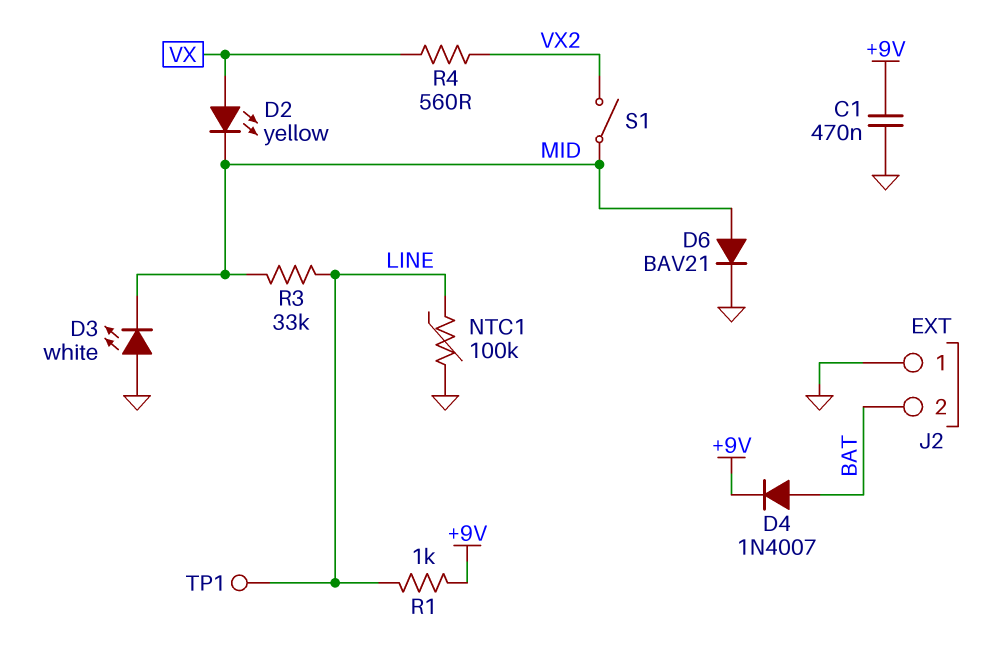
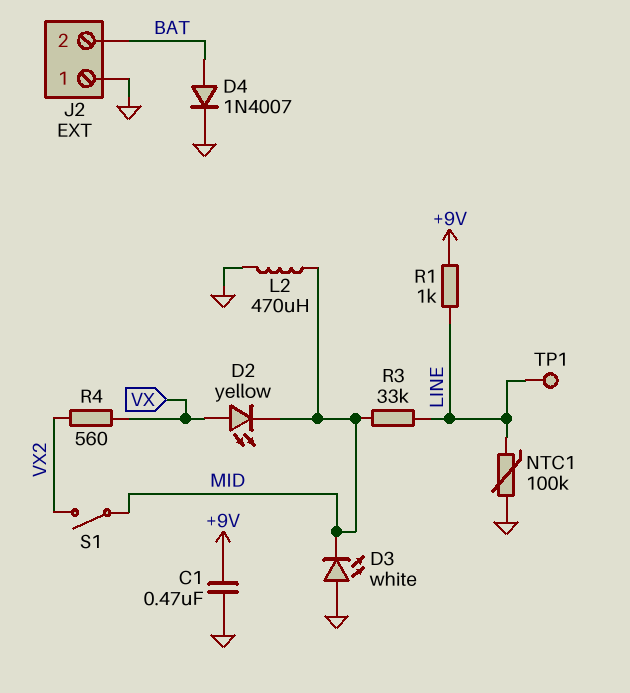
D4: diode 1N4007 (A BAT, K +9V) -> diode 1N4007 (A BAT, K GND)
D6: diode BAV21 (A MID, K GND) -> none
L2: none -> 470uH (GND, MID)

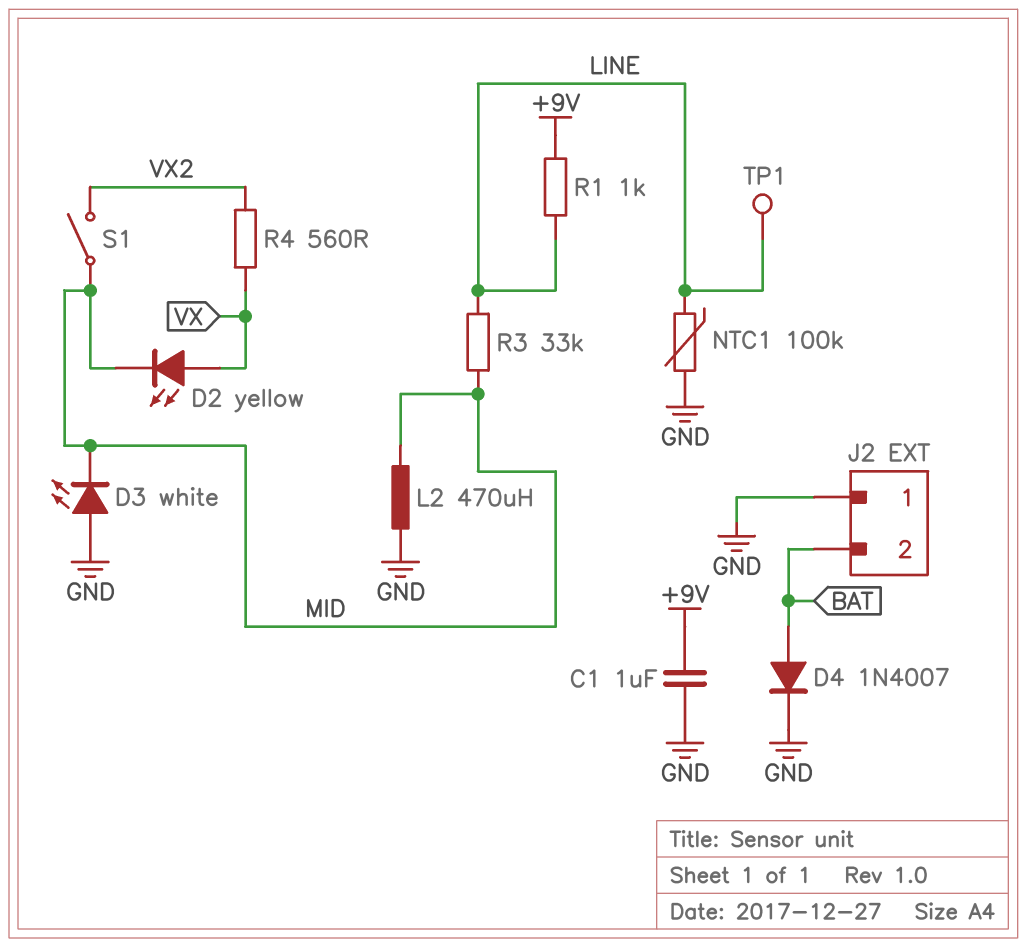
C1: 470nF (+9V, GND) -> 1uF (+9V, GND)

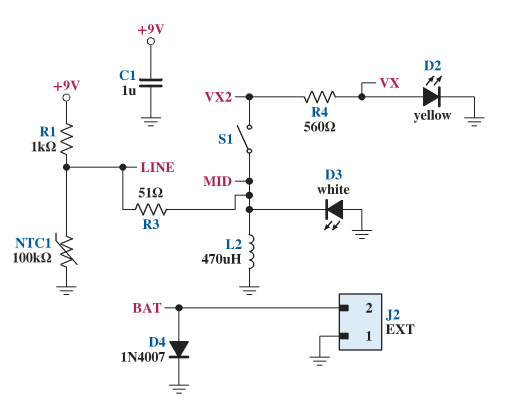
D2: LED yellow (A VX, K MID) -> LED yellow (A VX, K GND)
R3: 33k (LINE, MID) -> 51 (LINE, MID)
TP1: test point (LINE) -> none

